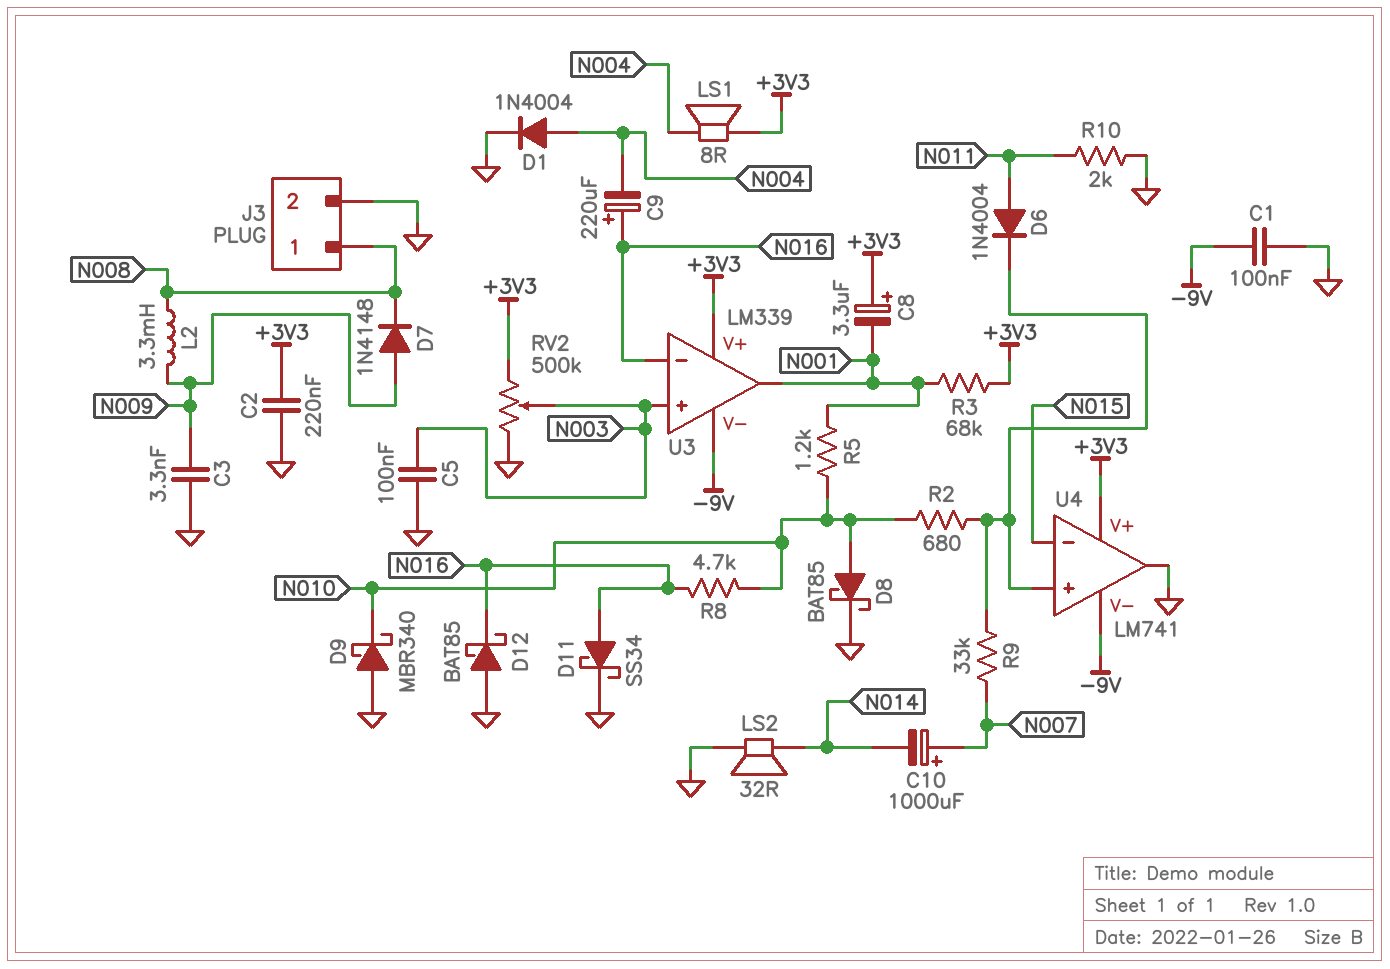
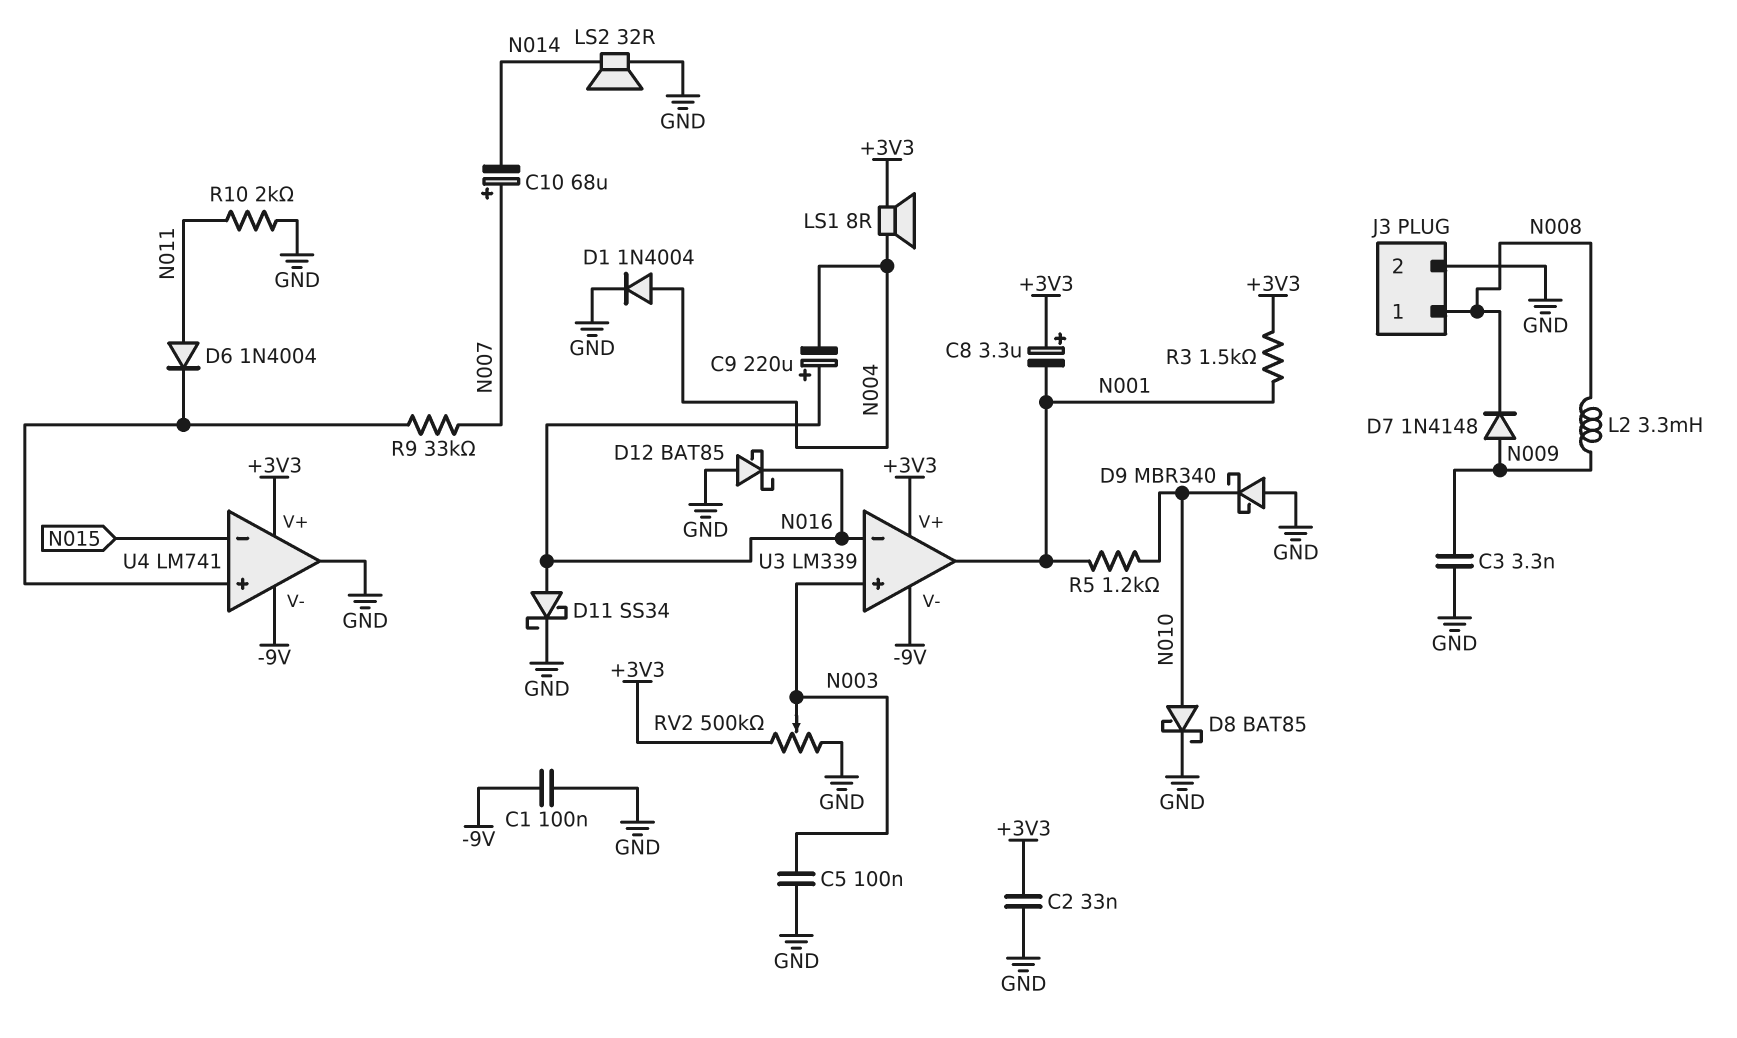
C2: 220nF (+3V3, GND) -> 33nF (+3V3, GND)
C10: 1000uF (plus N007, minus N014) -> 68uF (plus N007, minus N014)
R2: 680 (N010, U4/in+) -> none
R3: 68k (+3V3, N001) -> 1.5k (+3V3, N001)
R8: 4.7k (N010, N016) -> none

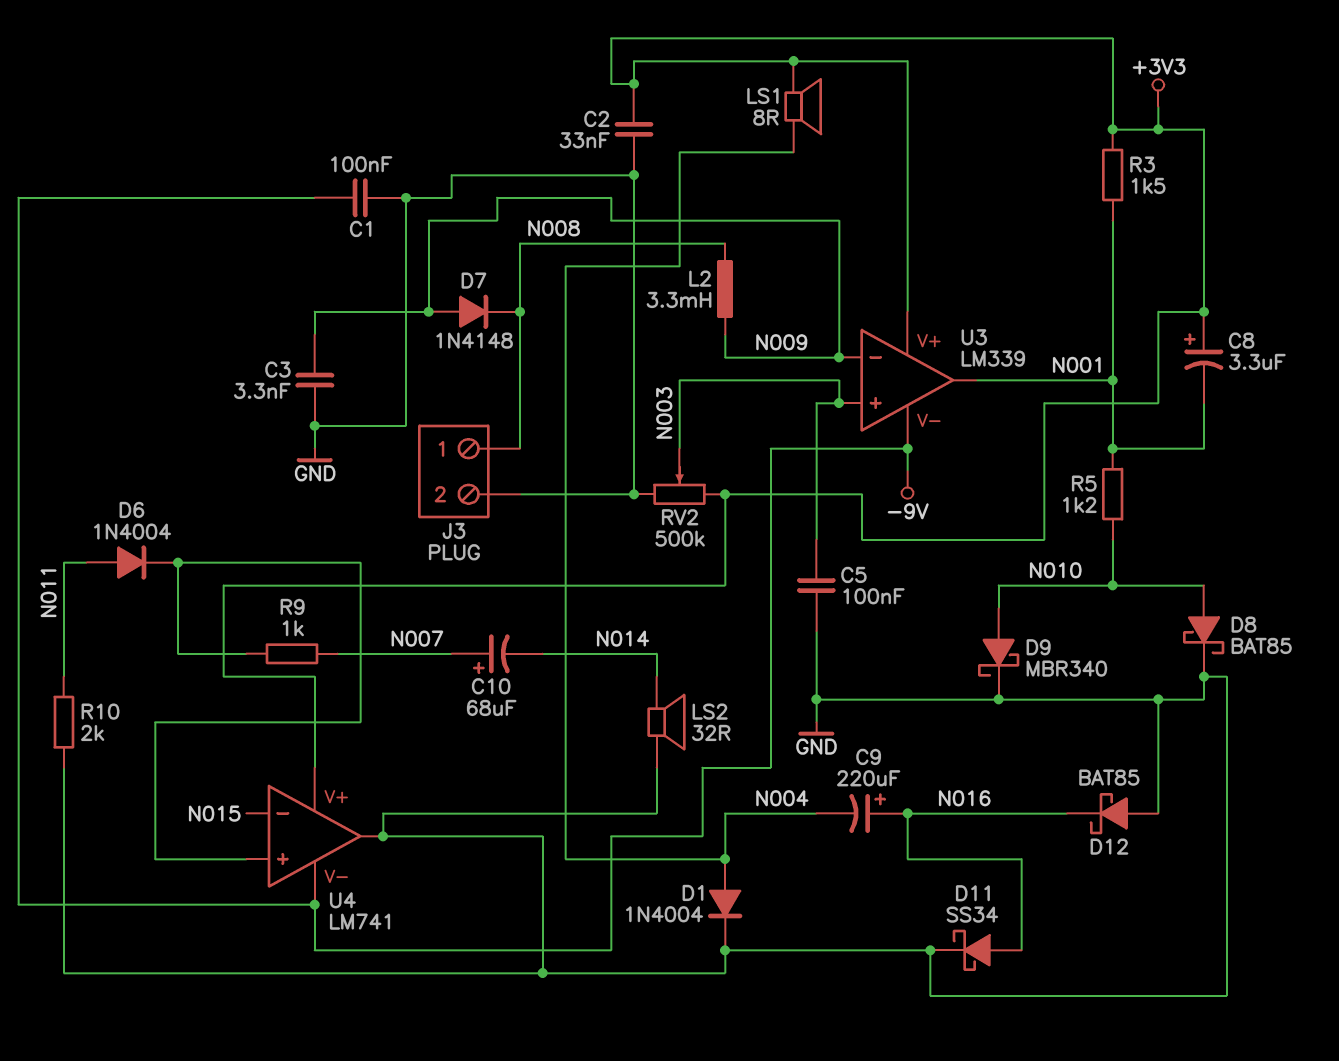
D9: schottky MBR340 (A GND, K N010) -> schottky MBR340 (A N010, K GND)
R9: 33k (N007, U4/in+) -> 1k (N007, U4/in+)
U3 pin in-: N016 -> N009

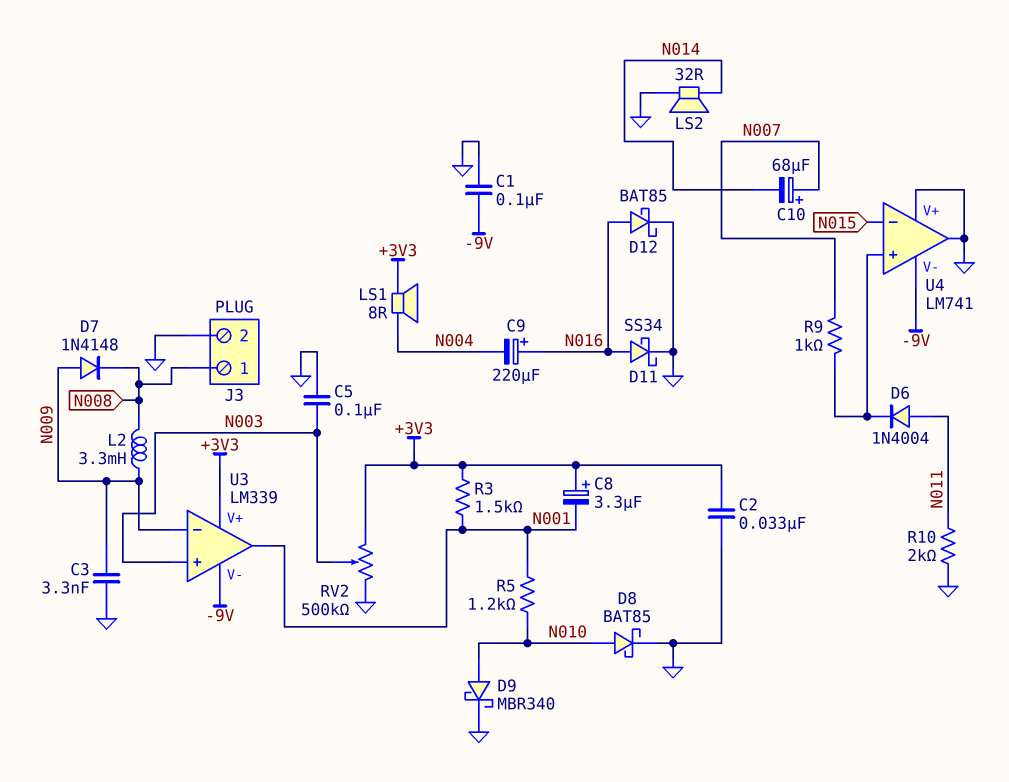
D1: diode 1N4004 (A N004, K GND) -> none
D12: schottky BAT85 (A GND, K N016) -> schottky BAT85 (A N016, K GND)
U4 pin V+: +3V3 -> GND

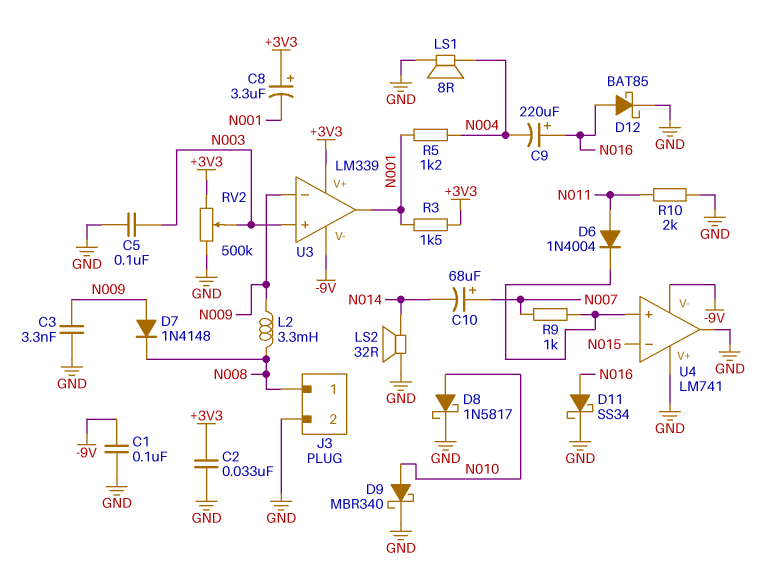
D8: schottky BAT85 (A N010, K GND) -> schottky 1N5817 (A N010, K GND)
LS1: speaker 8R (+3V3, N004) -> speaker 8R (GND, N004)
R5: 1.2k (N001, N010) -> 1.2k (N001, N004)

